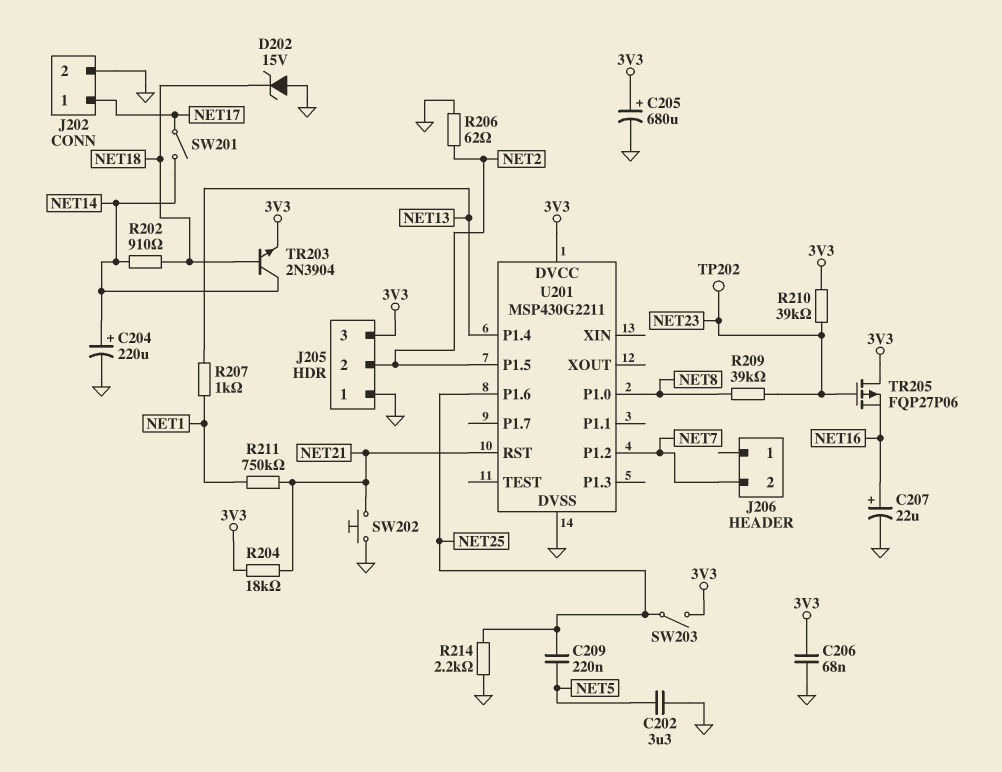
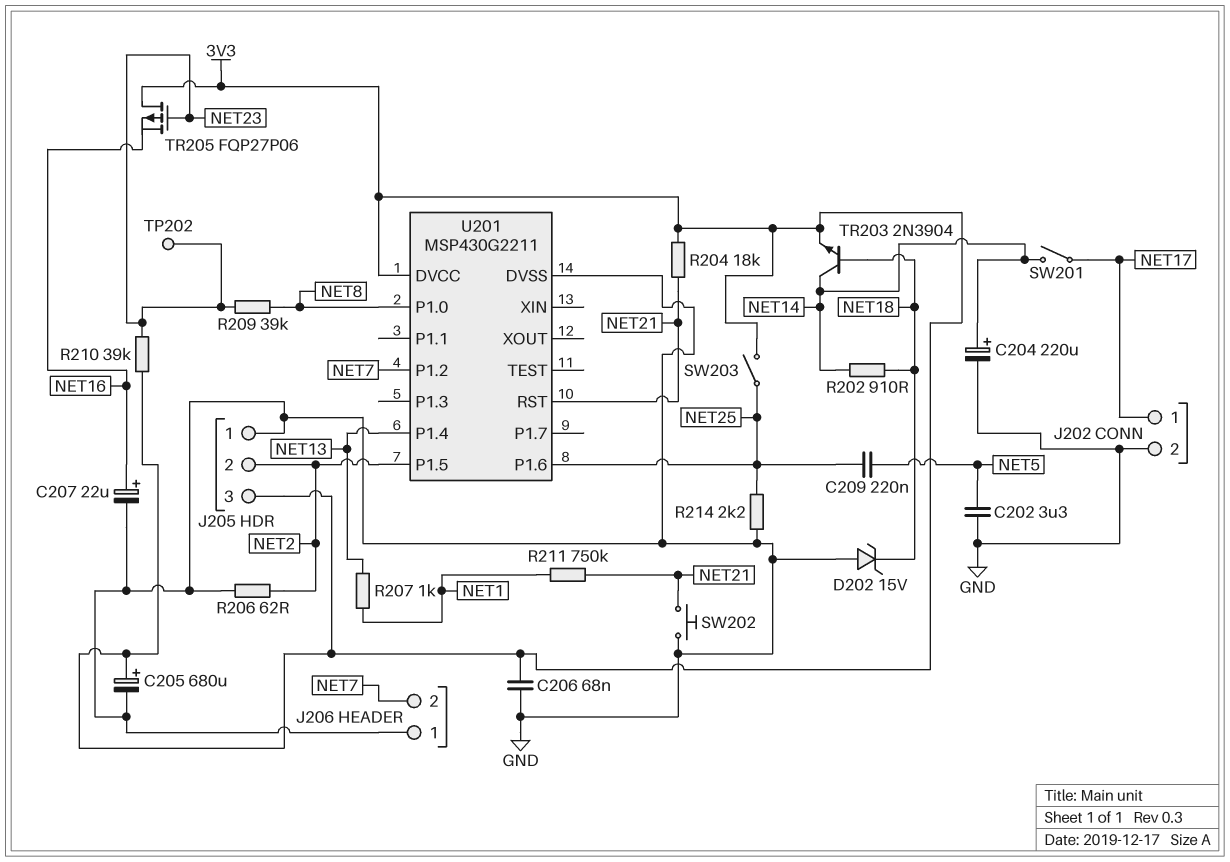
J206 pin 1: none -> GND

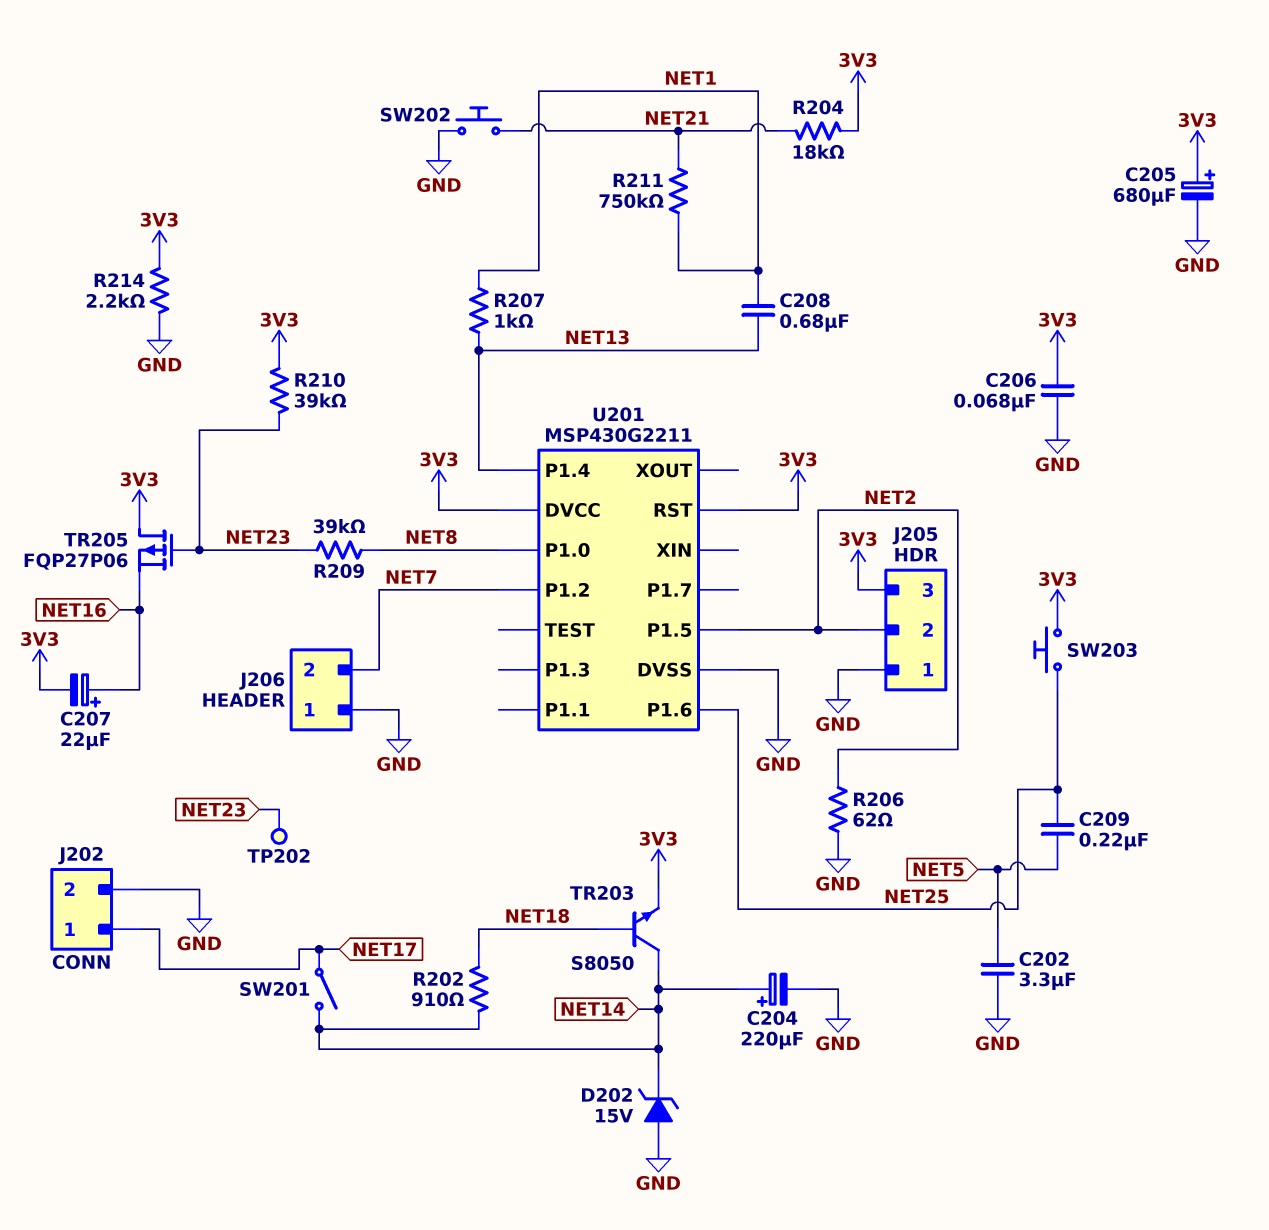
C207: 22uF (plus NET16, minus GND) -> 22uF (plus NET16, minus 3V3)
C208: none -> 680nF (NET1, NET13)
D202: zener 15V (A GND, K NET18) -> zener 15V (A GND, K NET14)
R214: 2.2k (GND, NET25) -> 2.2k (3V3, GND)
SW203: switch (3V3, NET25) -> button (3V3, NET25)
TR203: NPN 2N3904 (B NET18, C NET14, E 3V3) -> NPN S8050 (B NET18, C NET14, E 3V3)
U201 pin RST: NET21 -> 3V3

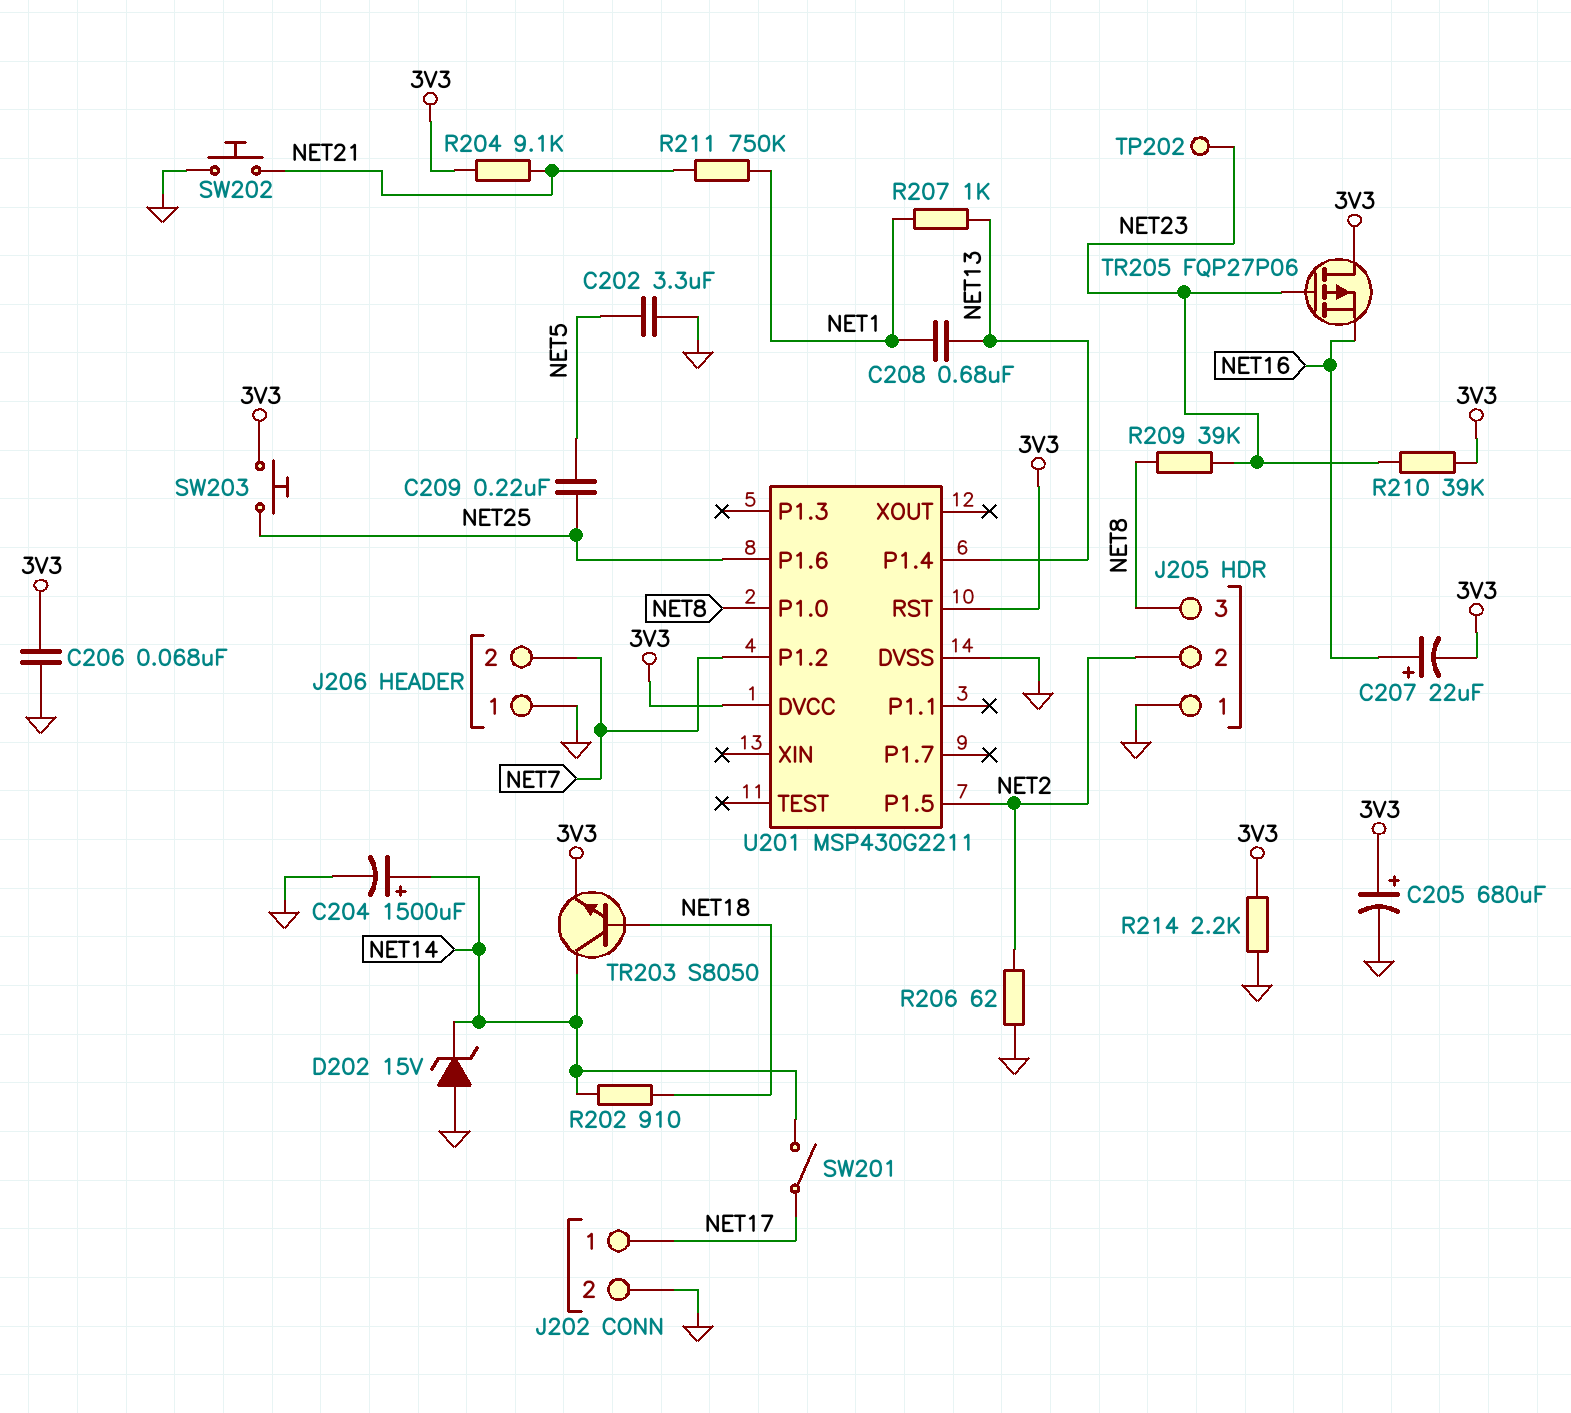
C204: 220uF (plus NET14, minus GND) -> 1500uF (plus NET14, minus GND)
J205 pin 3: 3V3 -> NET8
R204: 18k (3V3, NET21) -> 9.1k (3V3, NET21)

